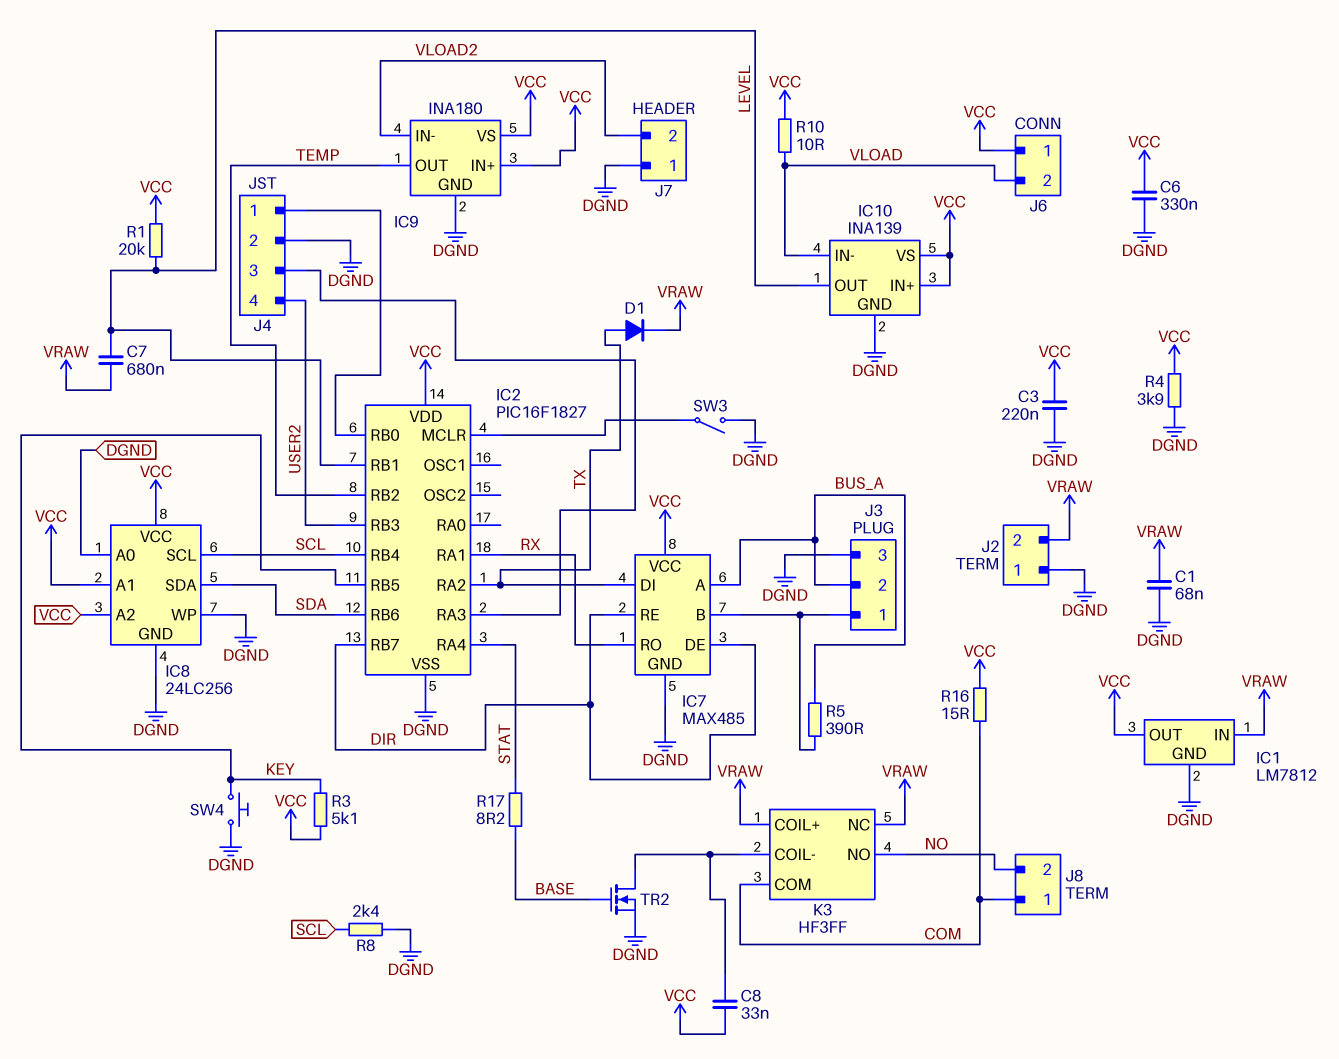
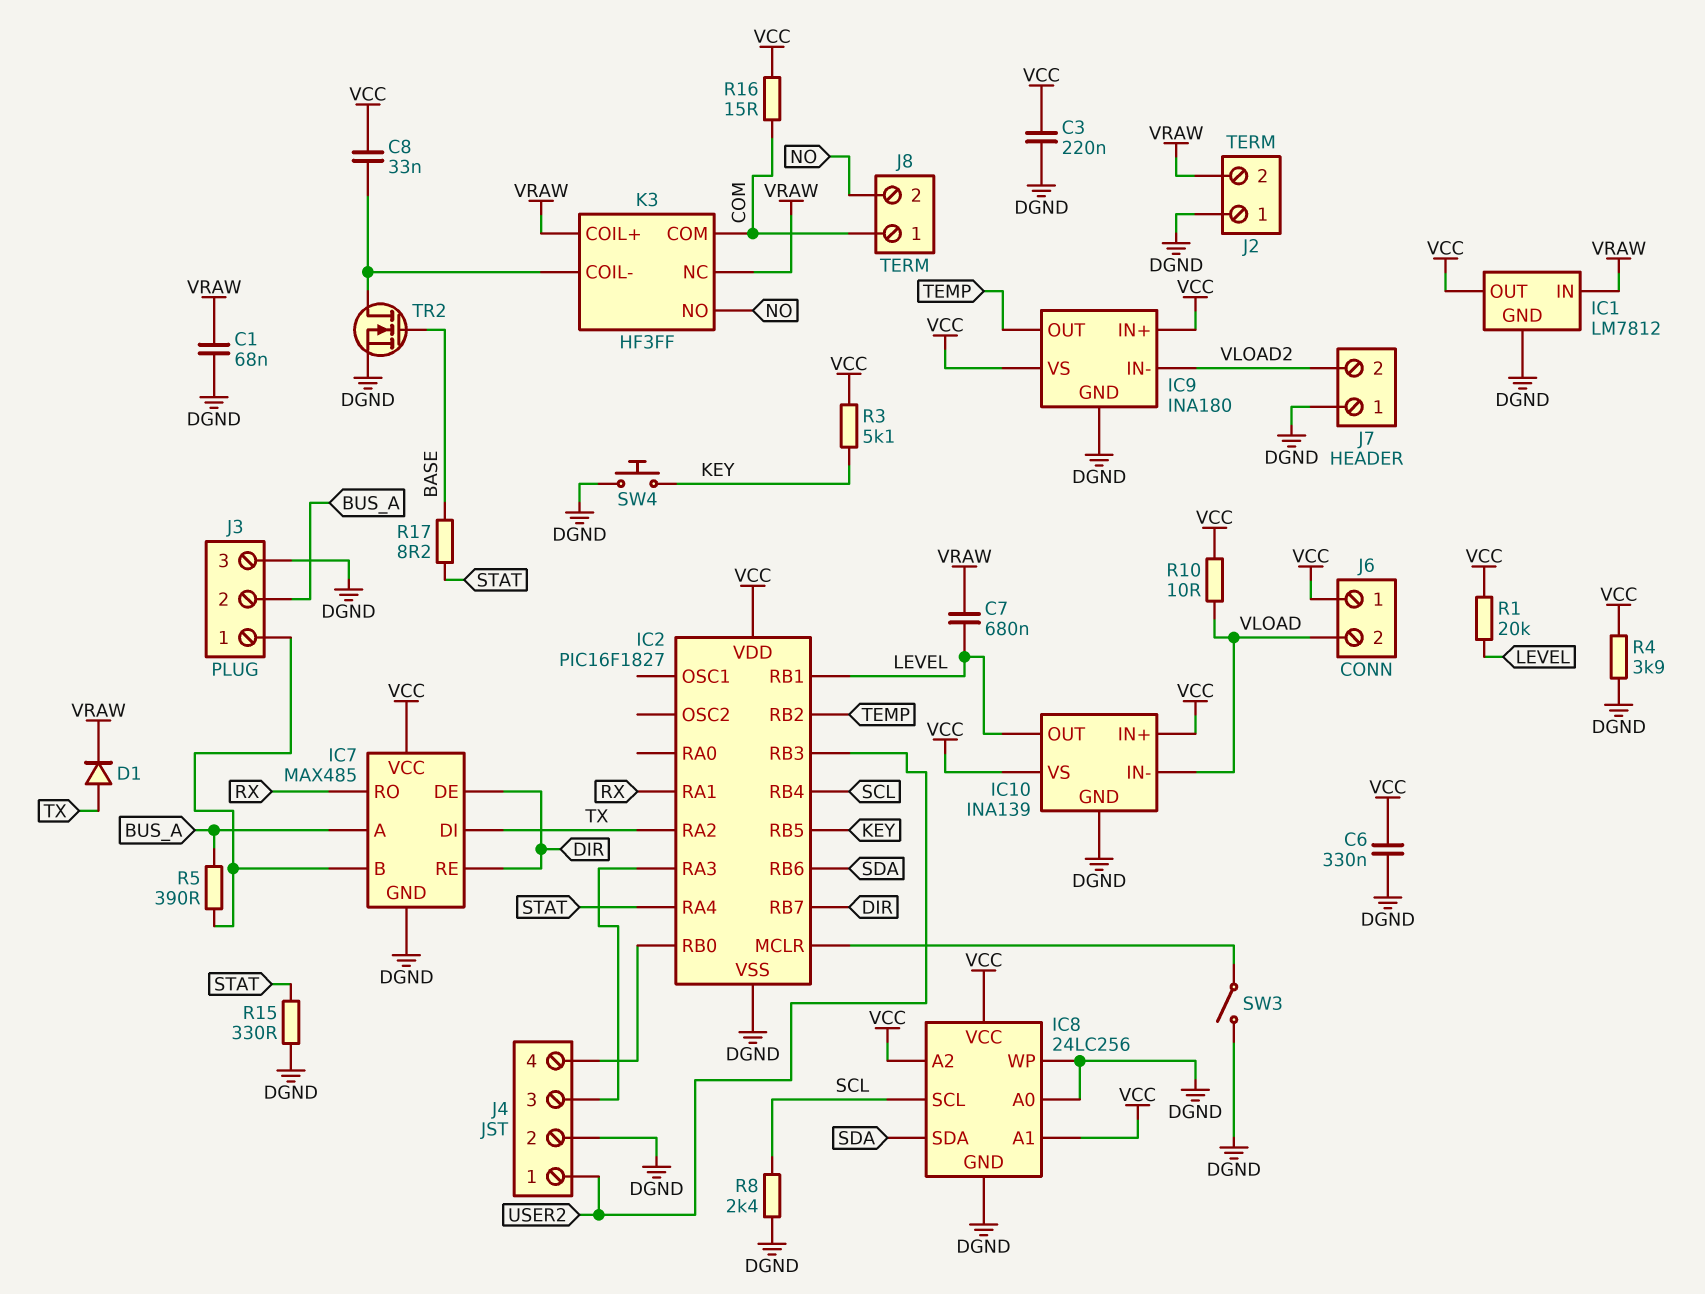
J4 pin 1: IC2/RB0 -> USER2
J4 pin 4: USER2 -> IC2/RB0
R15: none -> 330 (DGND, STAT)

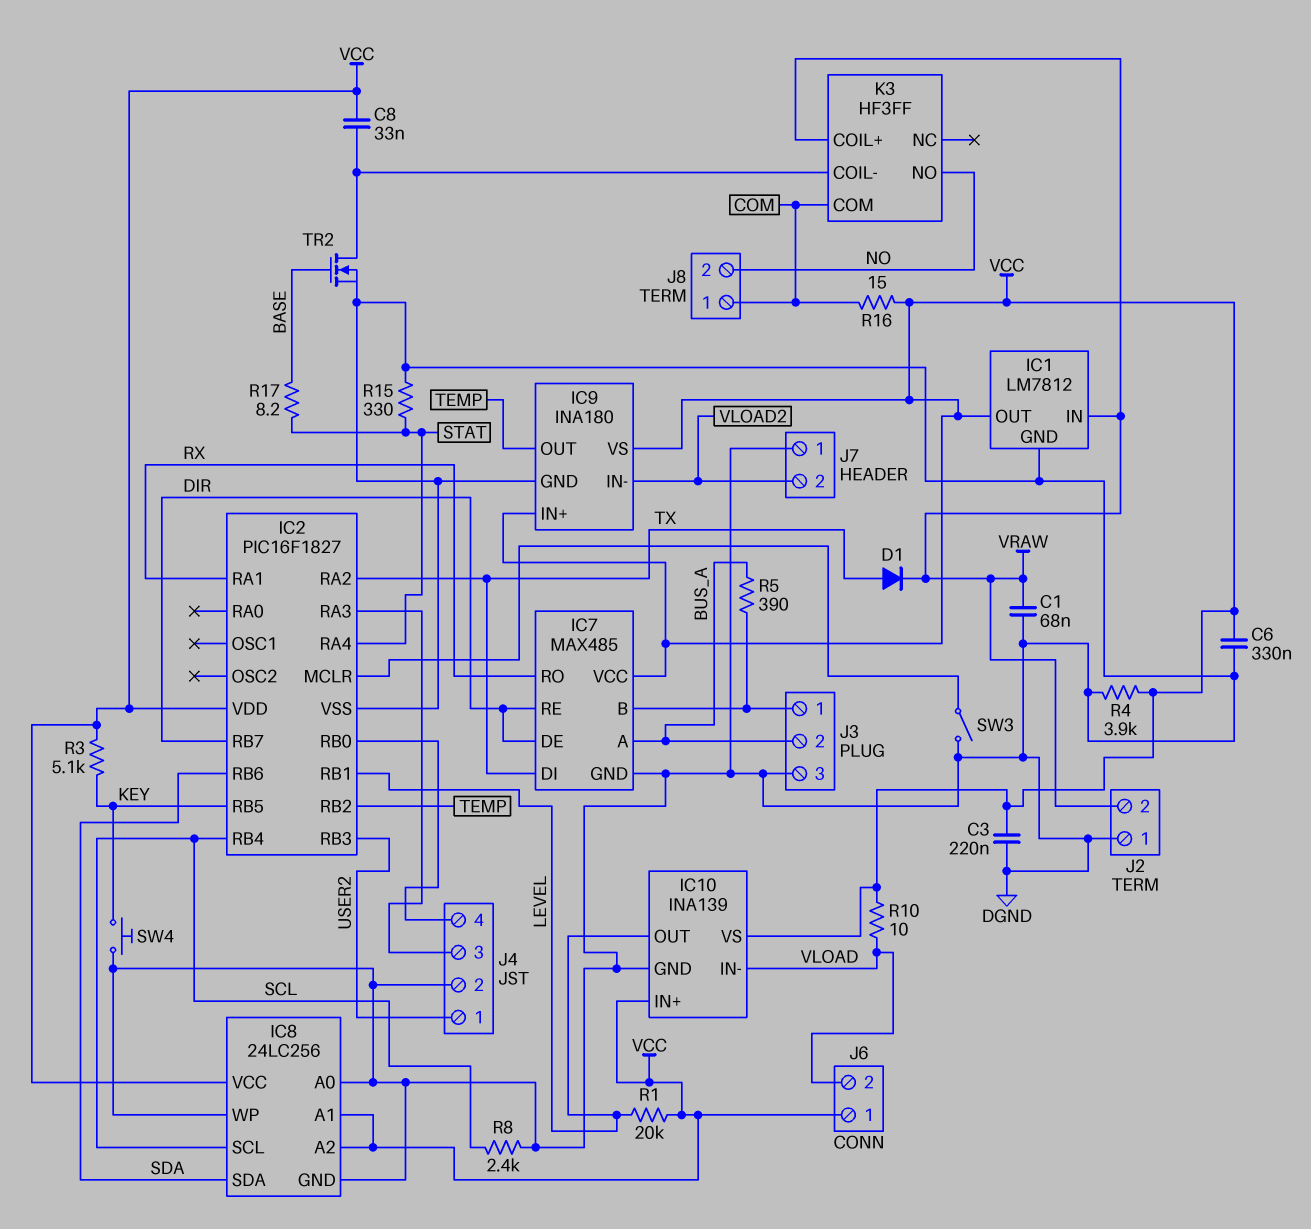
C7: 680nF (LEVEL, VRAW) -> none
K3 pin NC: VRAW -> none

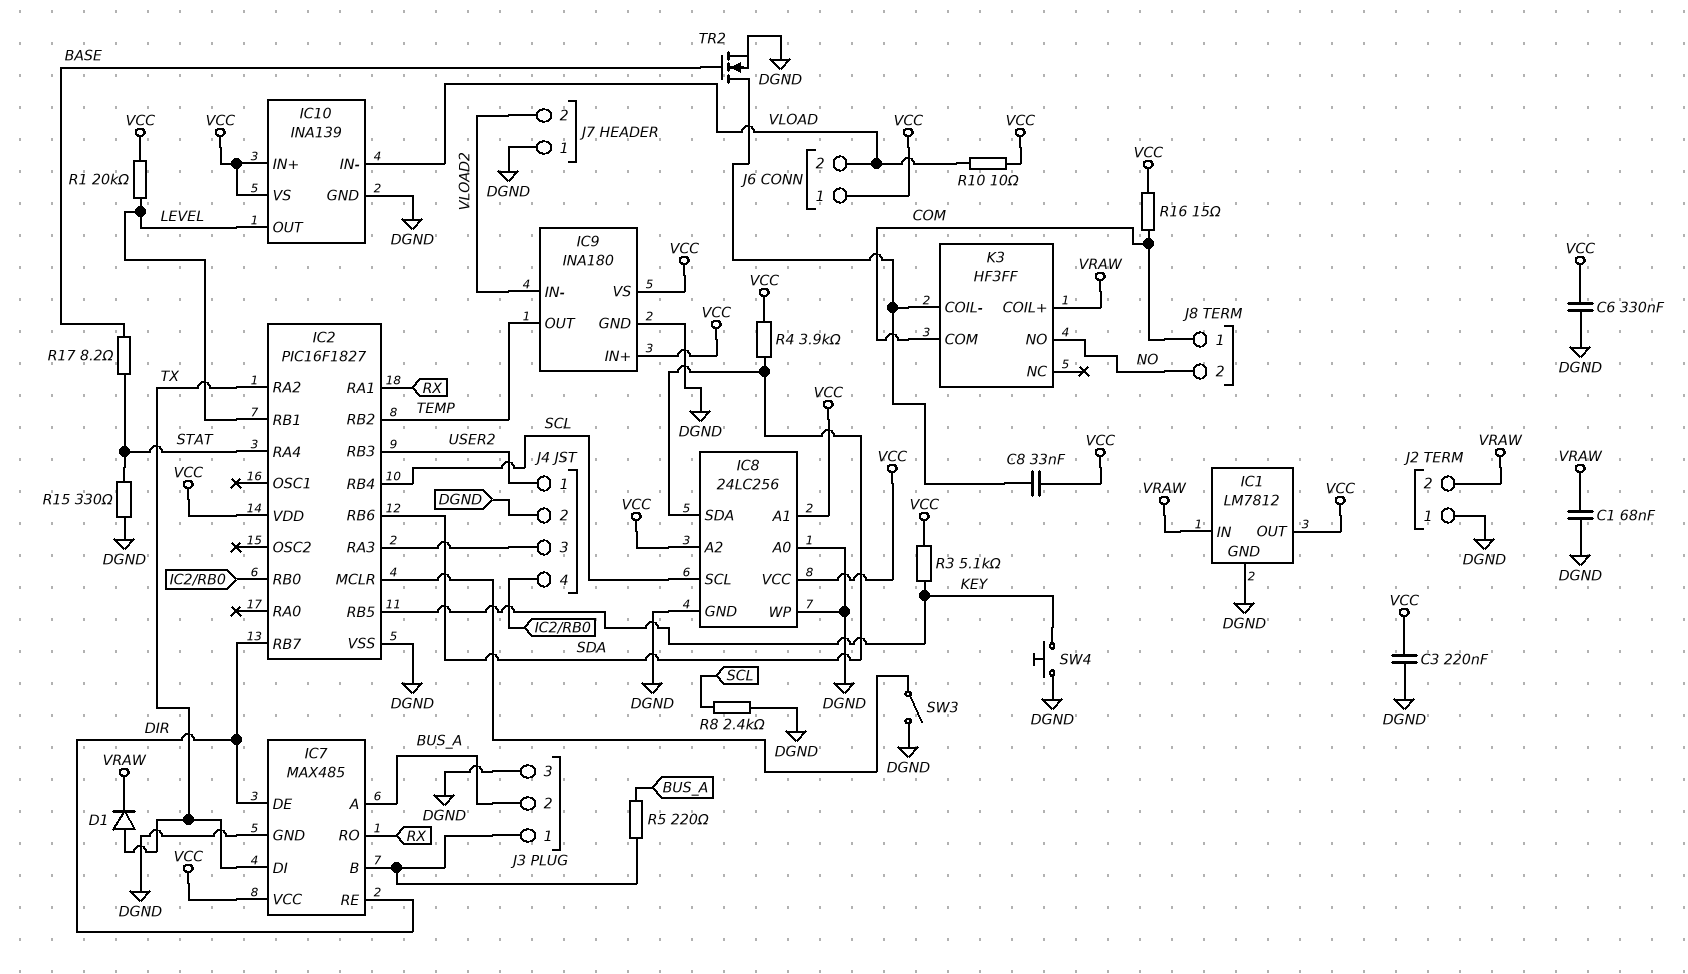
R4: 3.9k (DGND, VCC) -> 3.9k (SDA, VCC)
R5: 390 (BUS_A, IC7/B) -> 220 (BUS_A, IC7/B)

